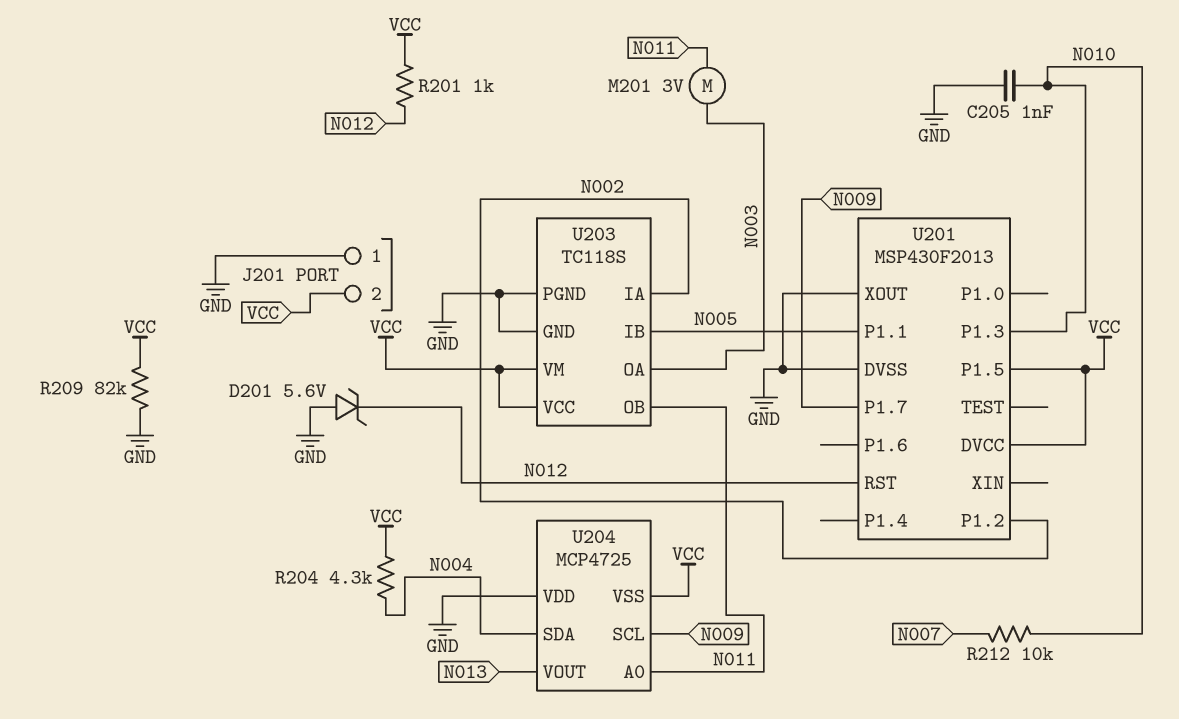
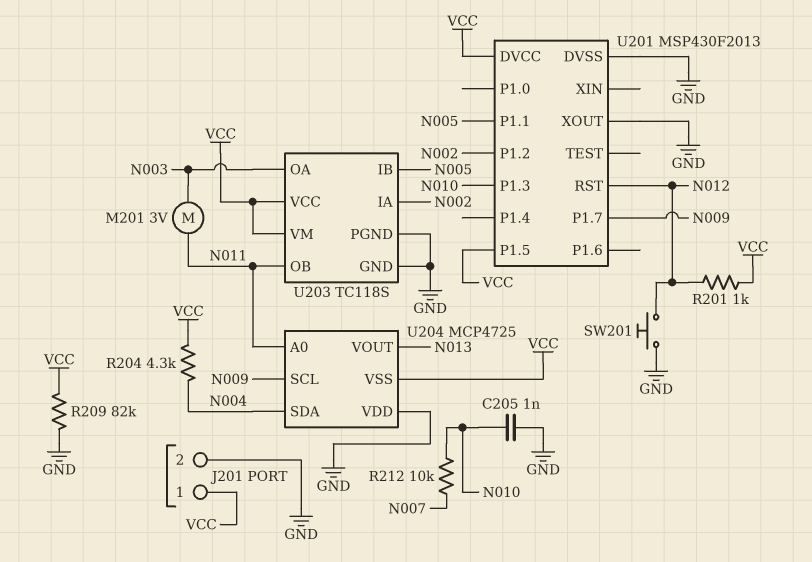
D201: zener 5.6V (A GND, K N012) -> none
J201 pin 1: GND -> VCC
J201 pin 2: VCC -> GND
SW201: none -> button (GND, N012)

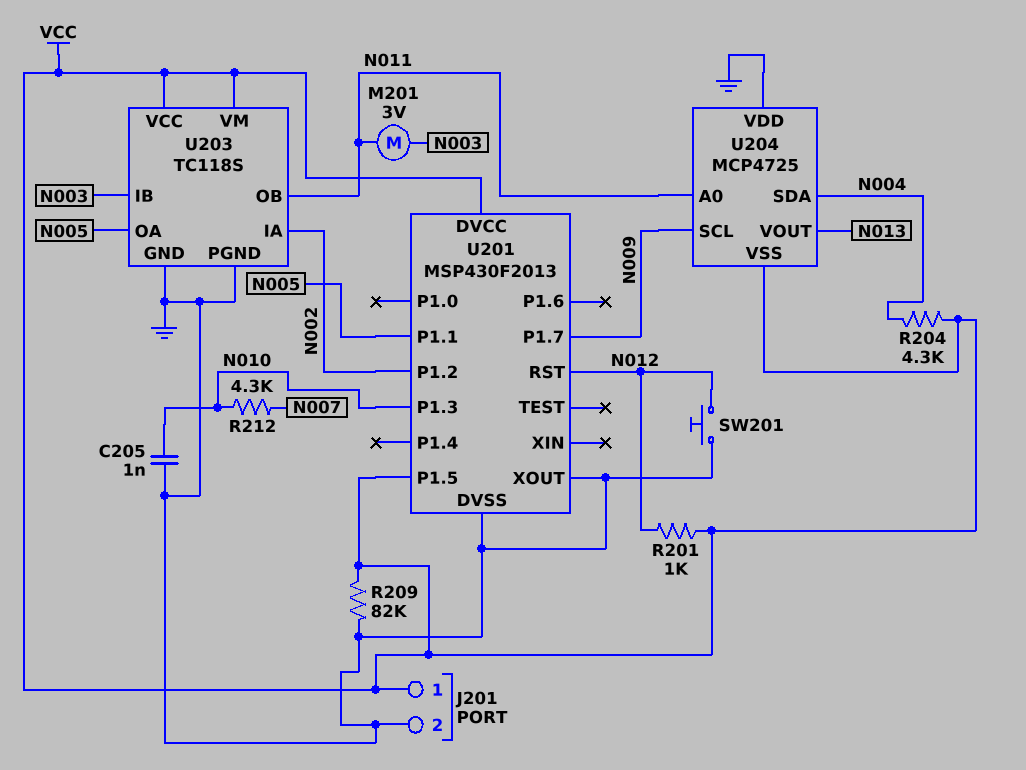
R212: 10k (N007, N010) -> 4.3k (N007, N010)
U203 pin IB: N005 -> N003
U203 pin OA: N003 -> N005

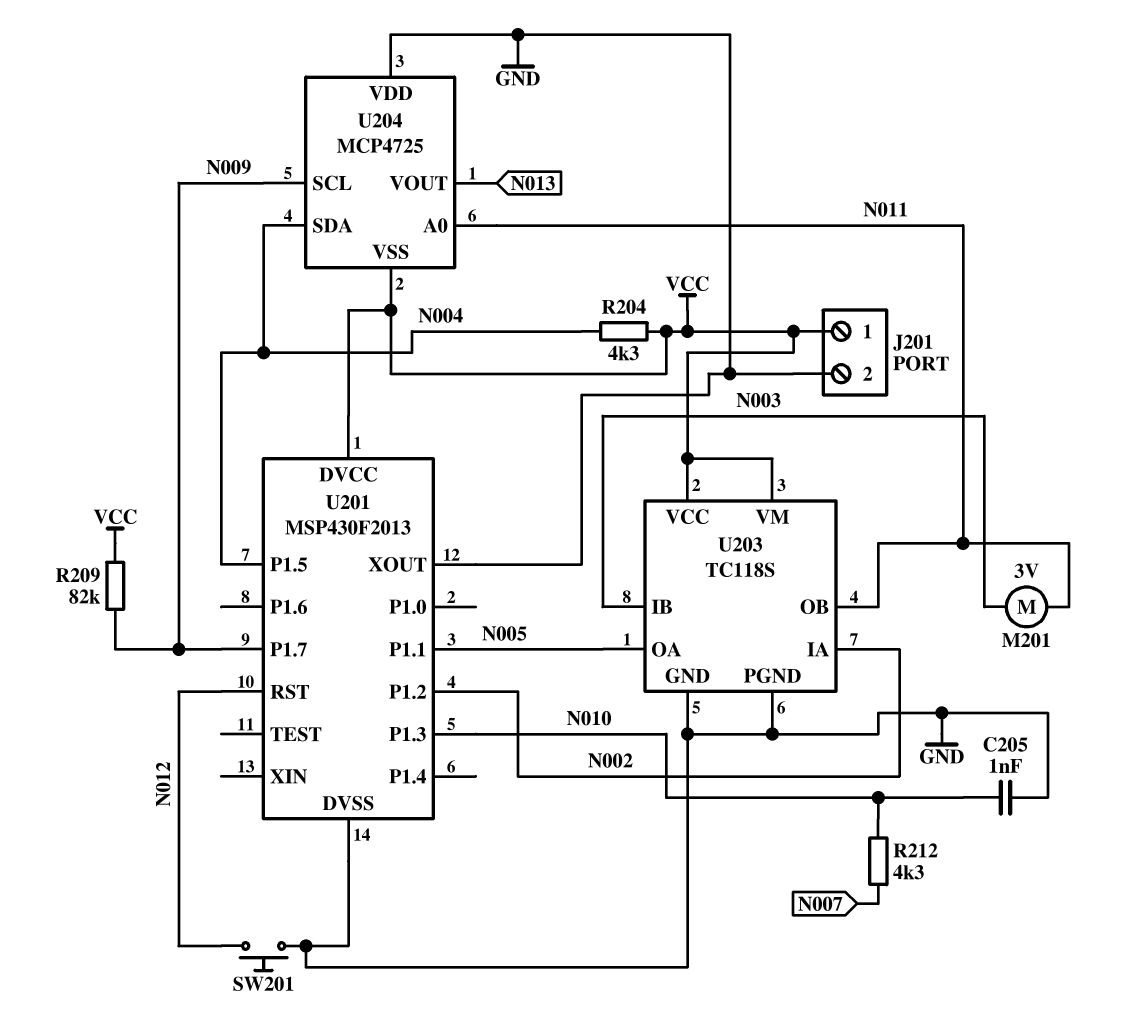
R201: 1k (N012, VCC) -> none
R209: 82k (GND, VCC) -> 82k (N009, VCC)
U201 pin P1.5: VCC -> N004

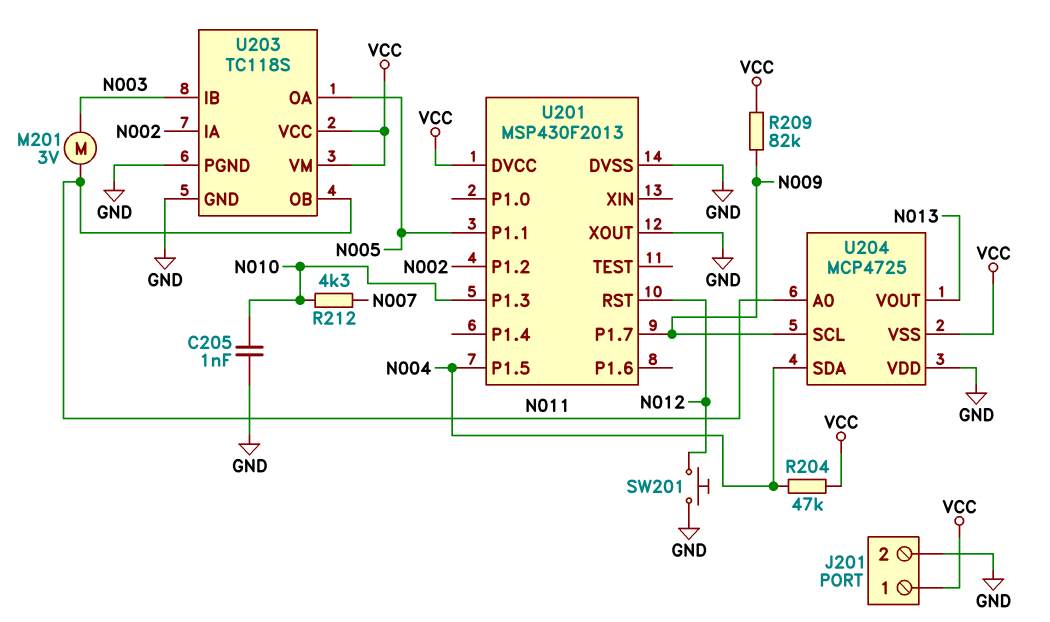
R204: 4.3k (N004, VCC) -> 47k (N004, VCC)

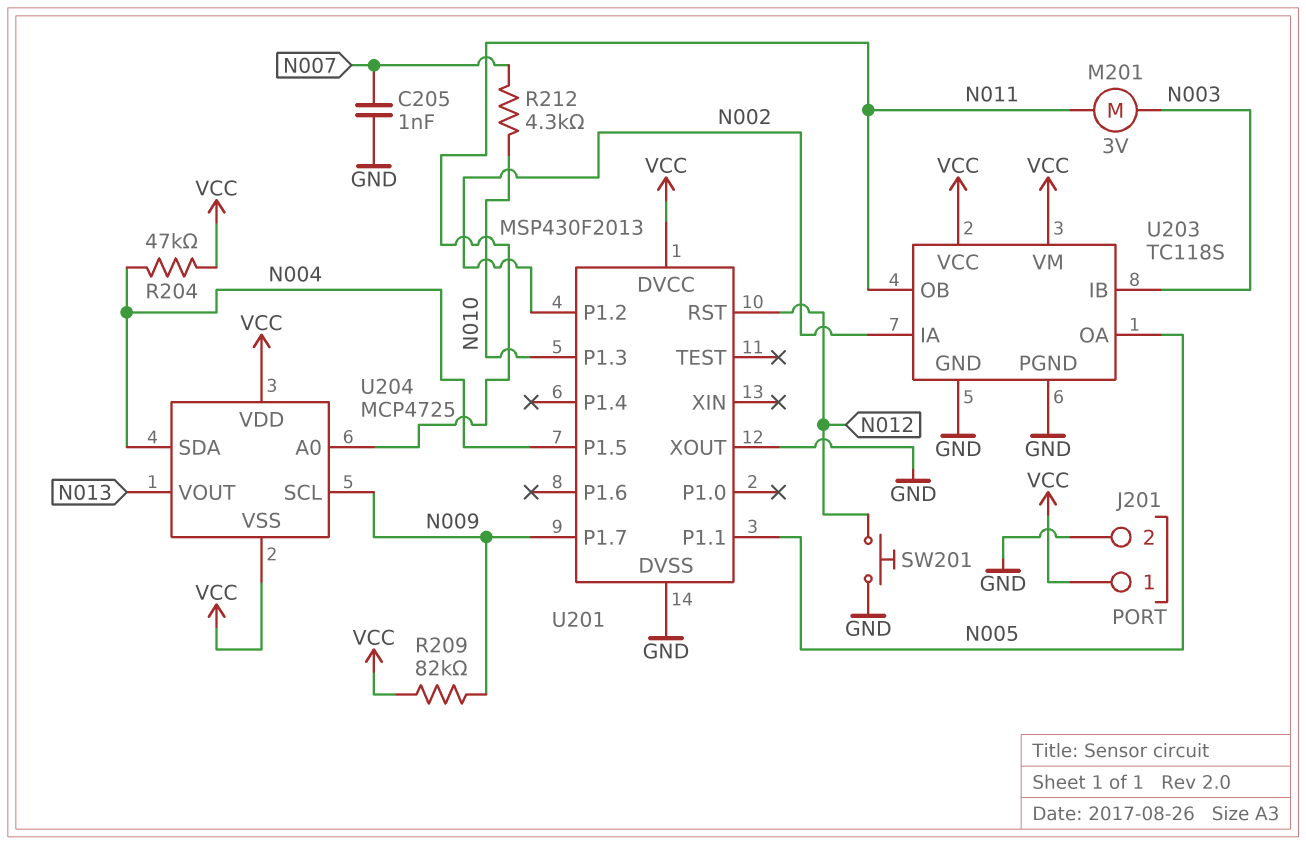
C205: 1nF (GND, N010) -> 1nF (GND, N007)
U204 pin VDD: GND -> VCC

